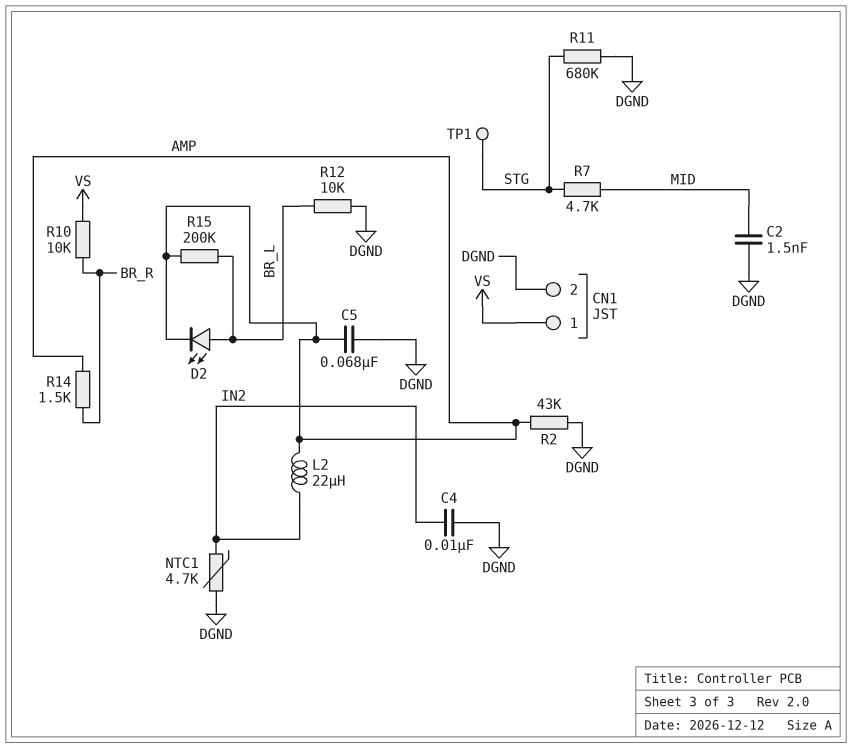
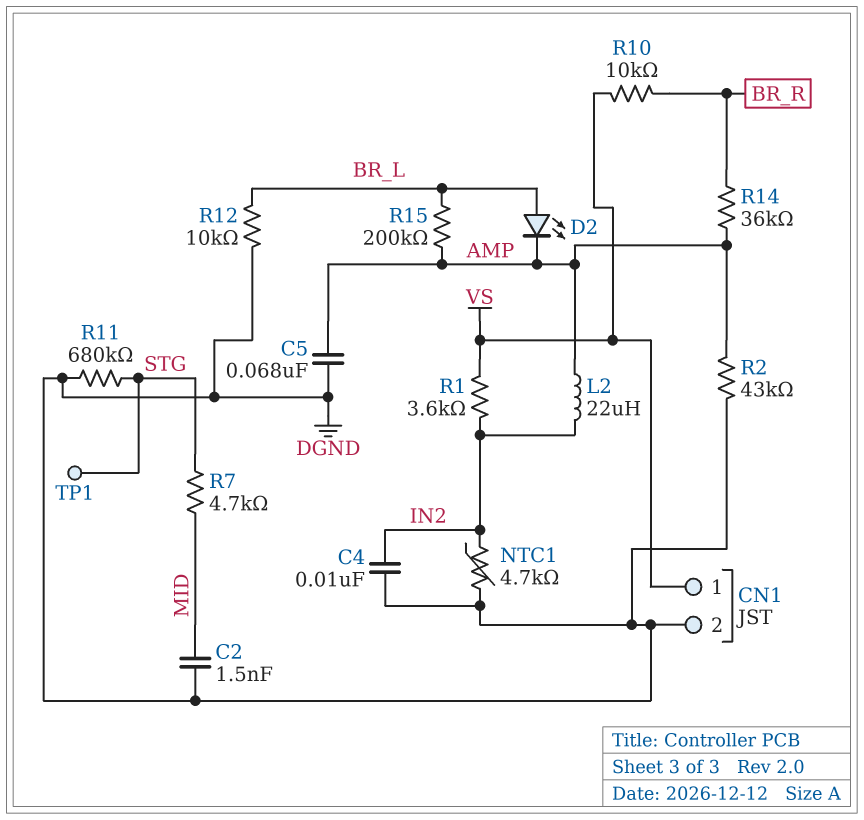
R1: none -> 3.6k (IN2, VS)
R14: 1.5k (AMP, BR_R) -> 36k (AMP, BR_R)

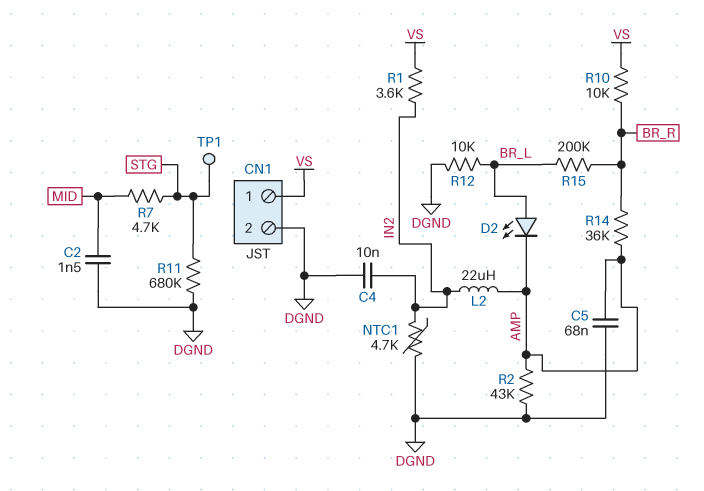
R15: 200k (AMP, BR_L) -> 200k (BR_L, BR_R)

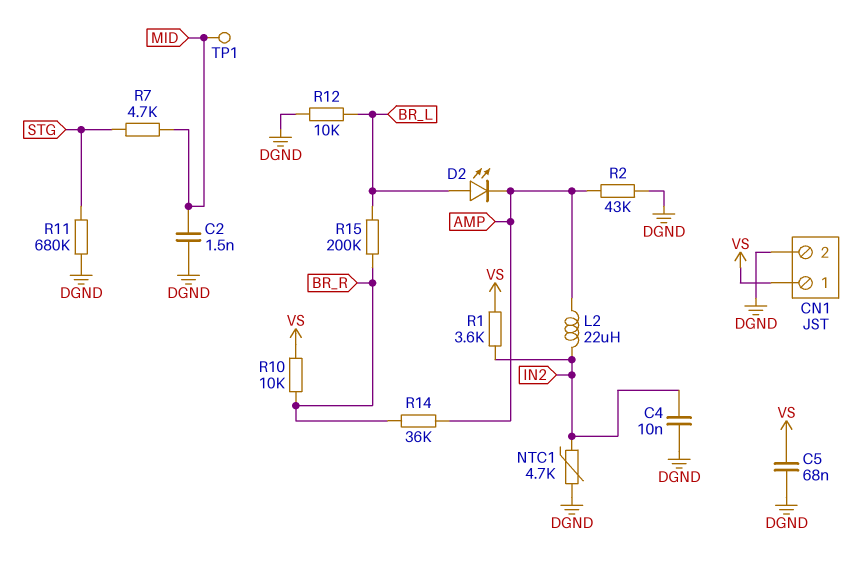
C5: 68nF (AMP, DGND) -> 68nF (DGND, VS)
TP1: test point (STG) -> test point (MID)

